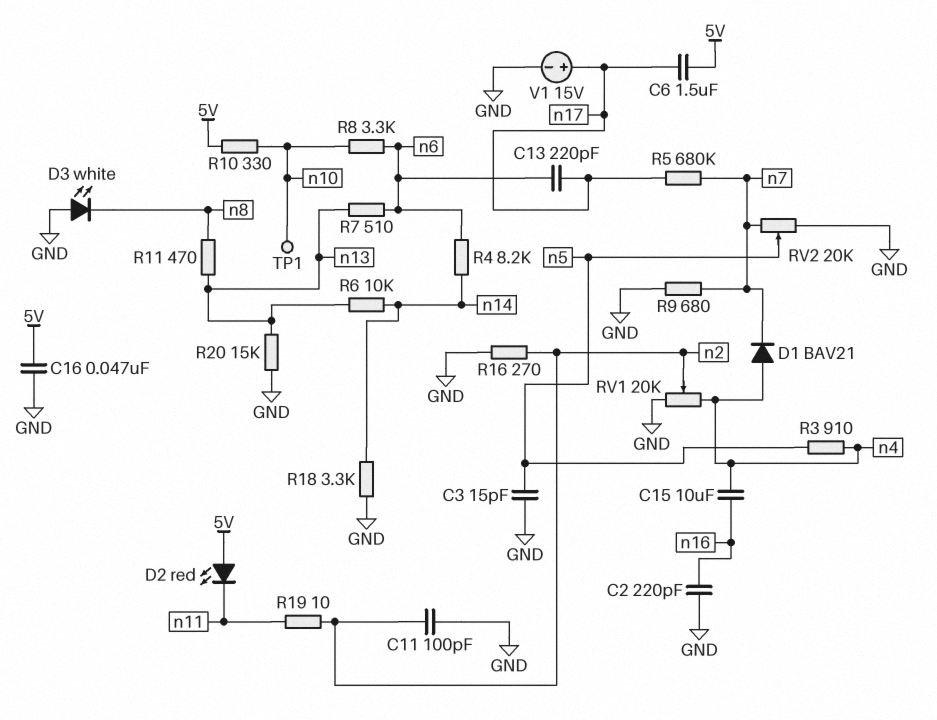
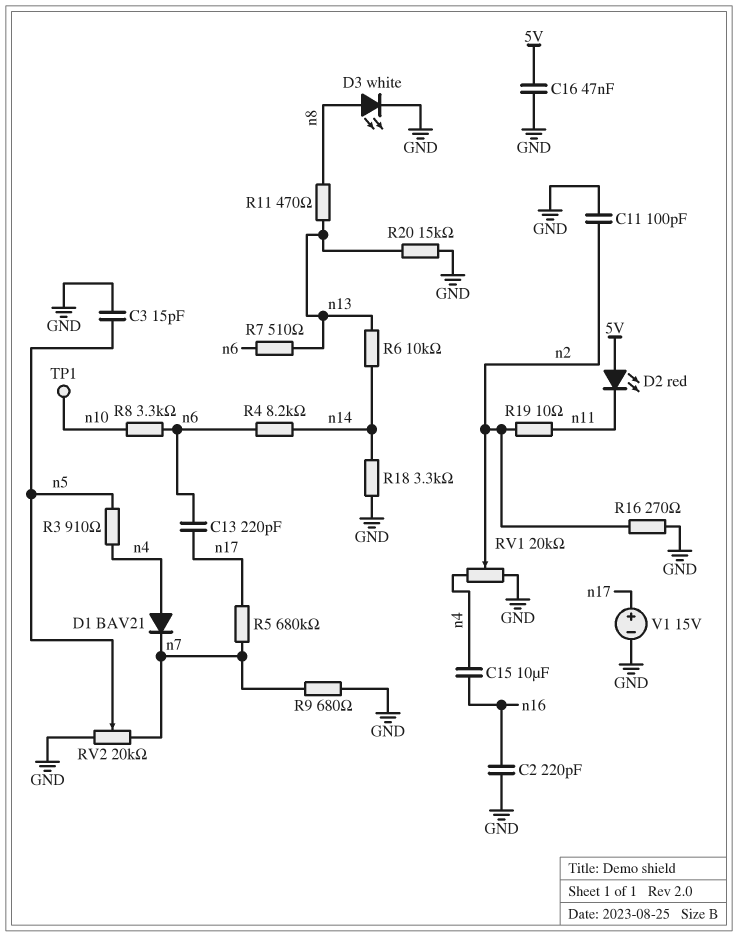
C6: 1.5uF (5V, n17) -> none
D3: LED white (A GND, K n8) -> LED white (A n8, K GND)
R10: 330 (5V, n10) -> none

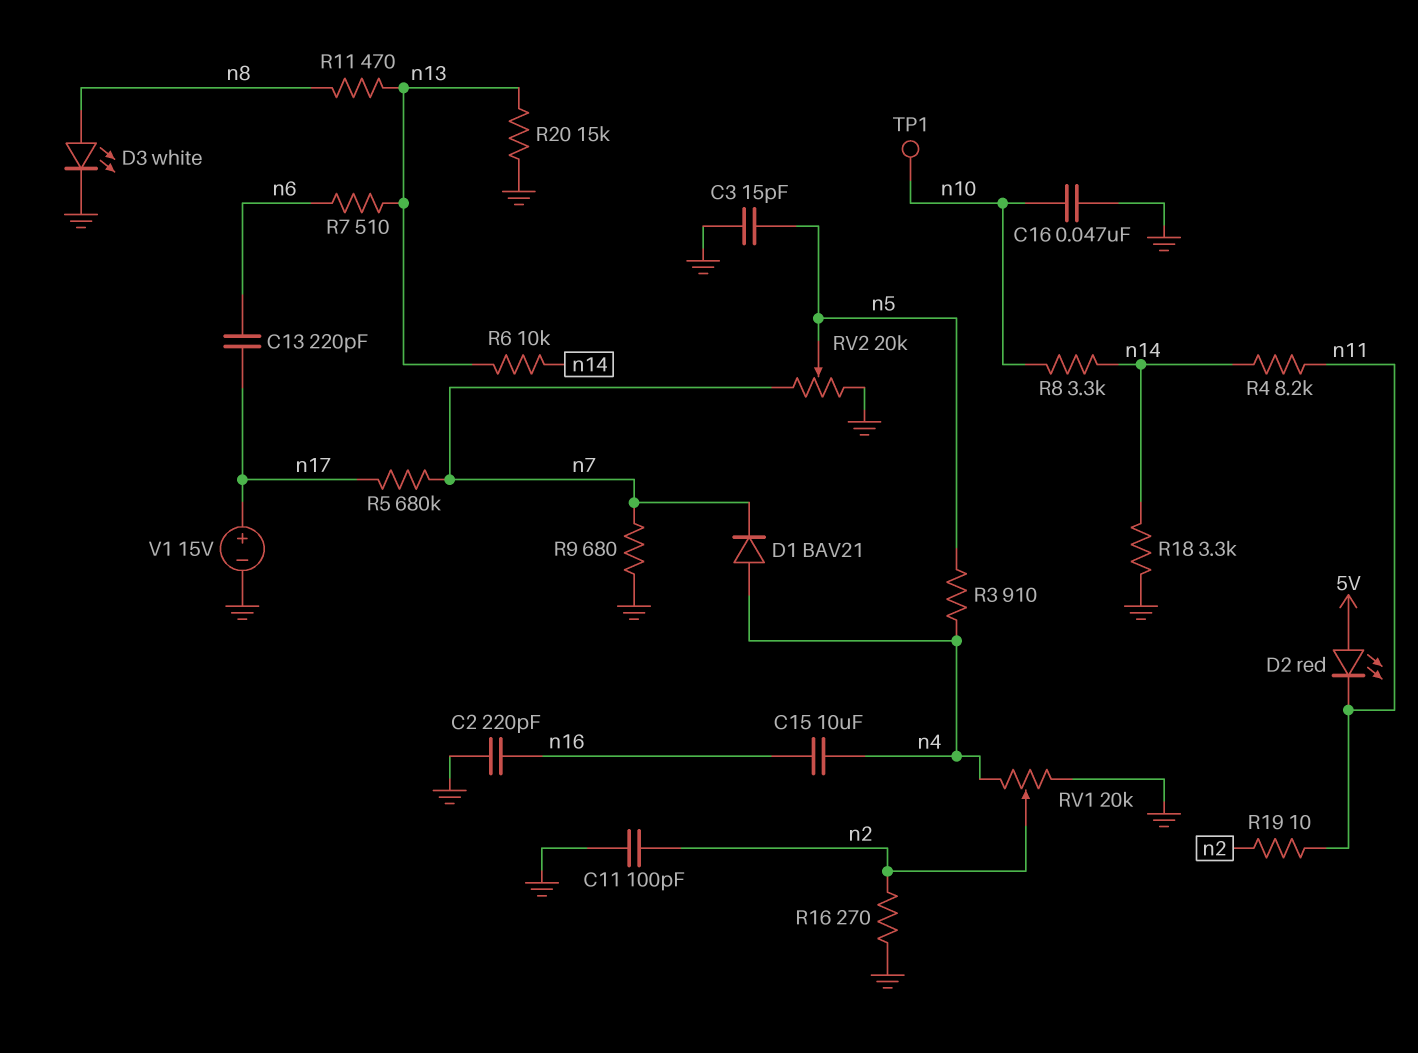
C16: 47nF (5V, GND) -> 47nF (GND, n10)
R4: 8.2k (n6, n14) -> 8.2k (n11, n14)
R8: 3.3k (n6, n10) -> 3.3k (n10, n14)

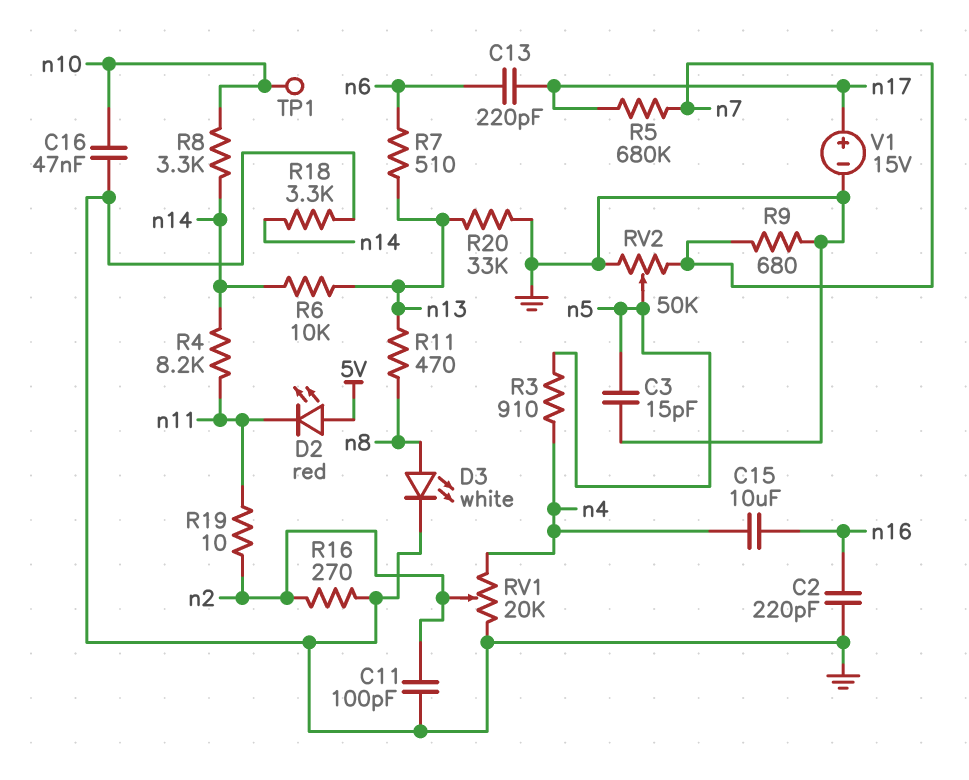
D1: diode BAV21 (A n4, K n7) -> none
R20: 15k (GND, n13) -> 33k (GND, n13)
RV2: 20k (GND, n7, wiper n5) -> 50k (GND, n7, wiper n5)

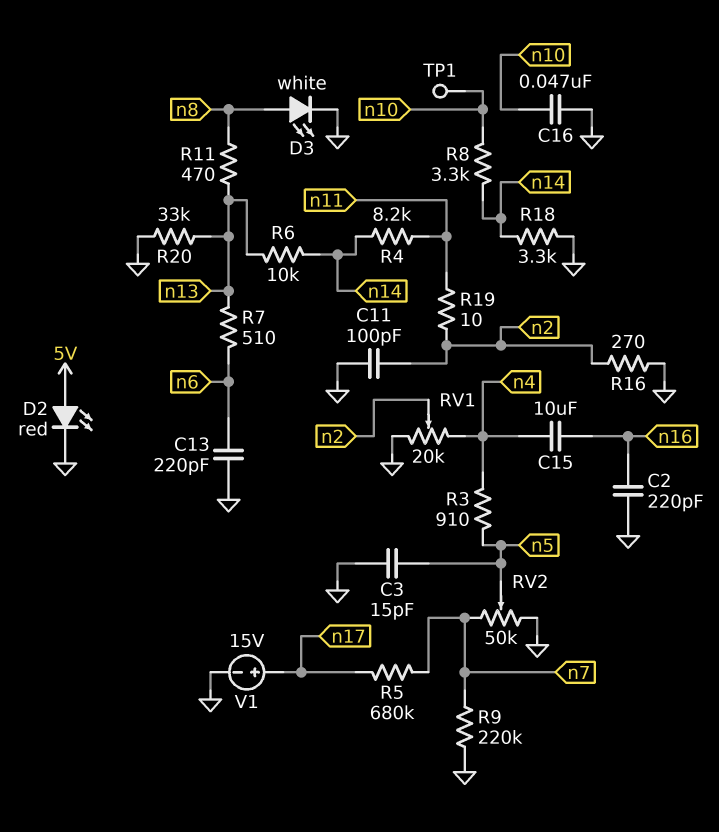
C13: 220pF (n6, n17) -> 220pF (GND, n6)
D2: LED red (A 5V, K n11) -> LED red (A 5V, K GND)
R9: 680 (GND, n7) -> 220k (GND, n7)

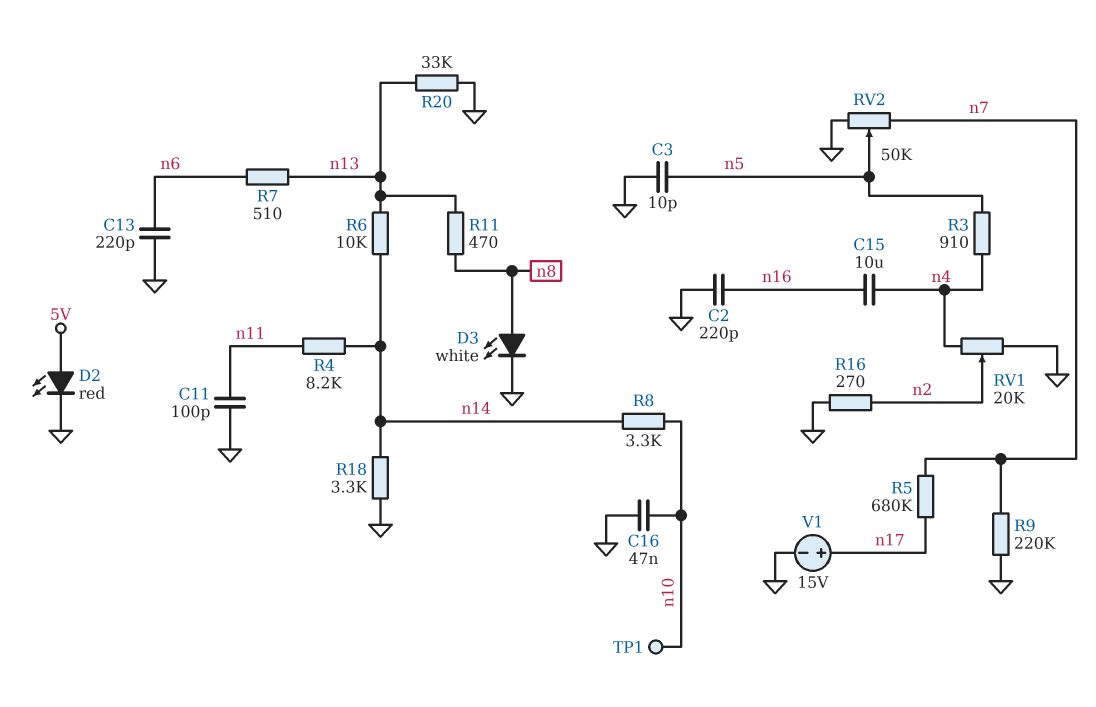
C3: 15pF (GND, n5) -> 10pF (GND, n5)
C11: 100pF (GND, n2) -> 100pF (GND, n11)
R19: 10 (n2, n11) -> none

